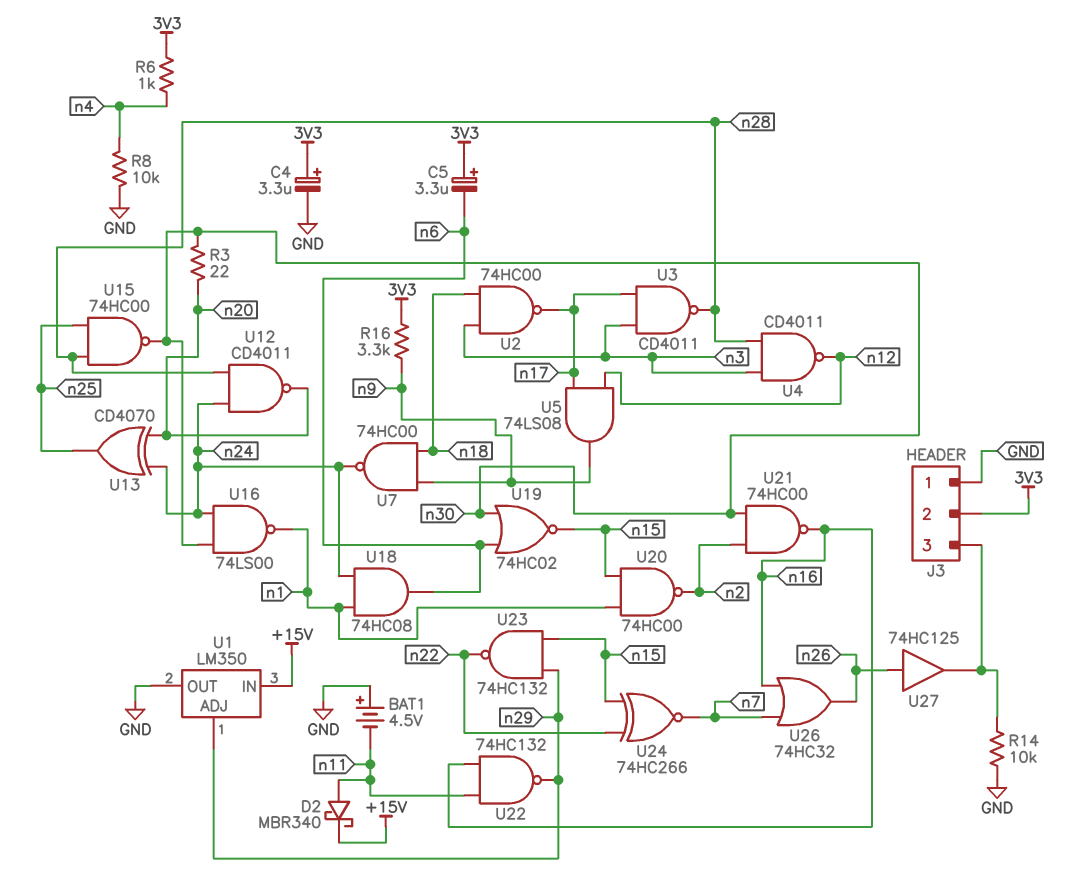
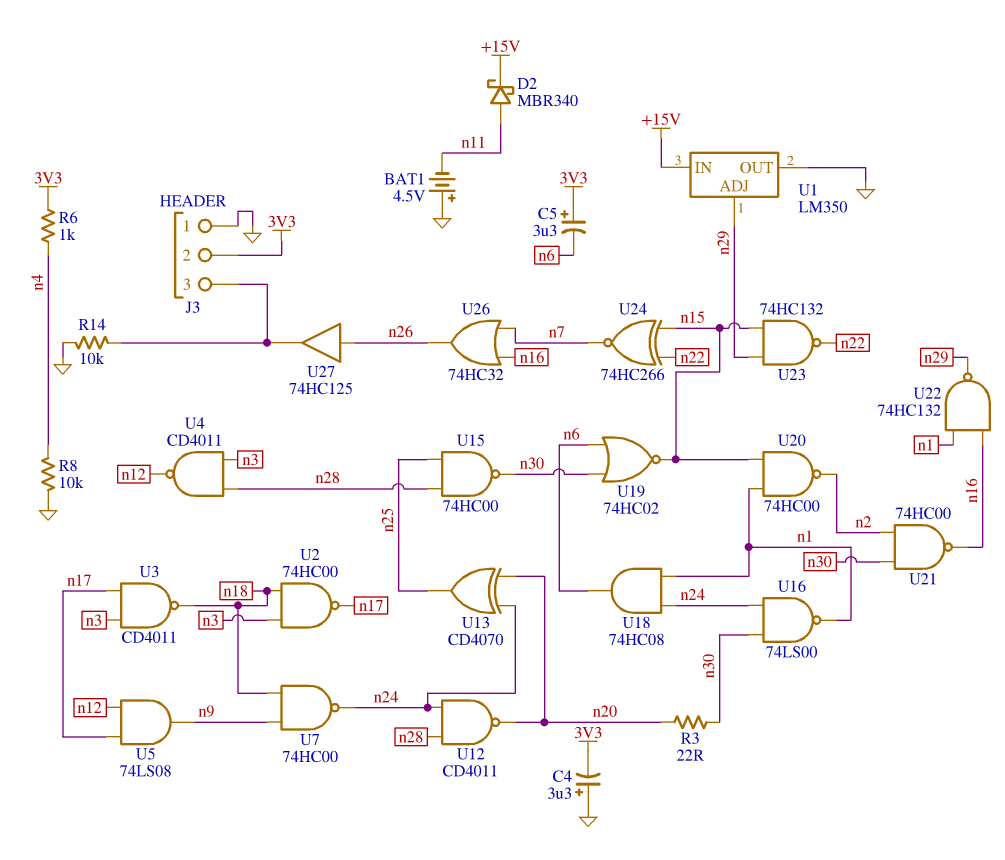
C4: 3.3uF (plus 3V3, minus GND) -> 3.3uF (plus GND, minus 3V3)
R16: 3.3k (3V3, n9) -> none
U3: NAND CD4011 (in n3, in n17, out n28) -> NAND CD4011 (in n3, in n17, out n18)
U22: NAND 74HC132 (in n11, in n16, out n29) -> NAND 74HC132 (in n1, in n16, out n29)

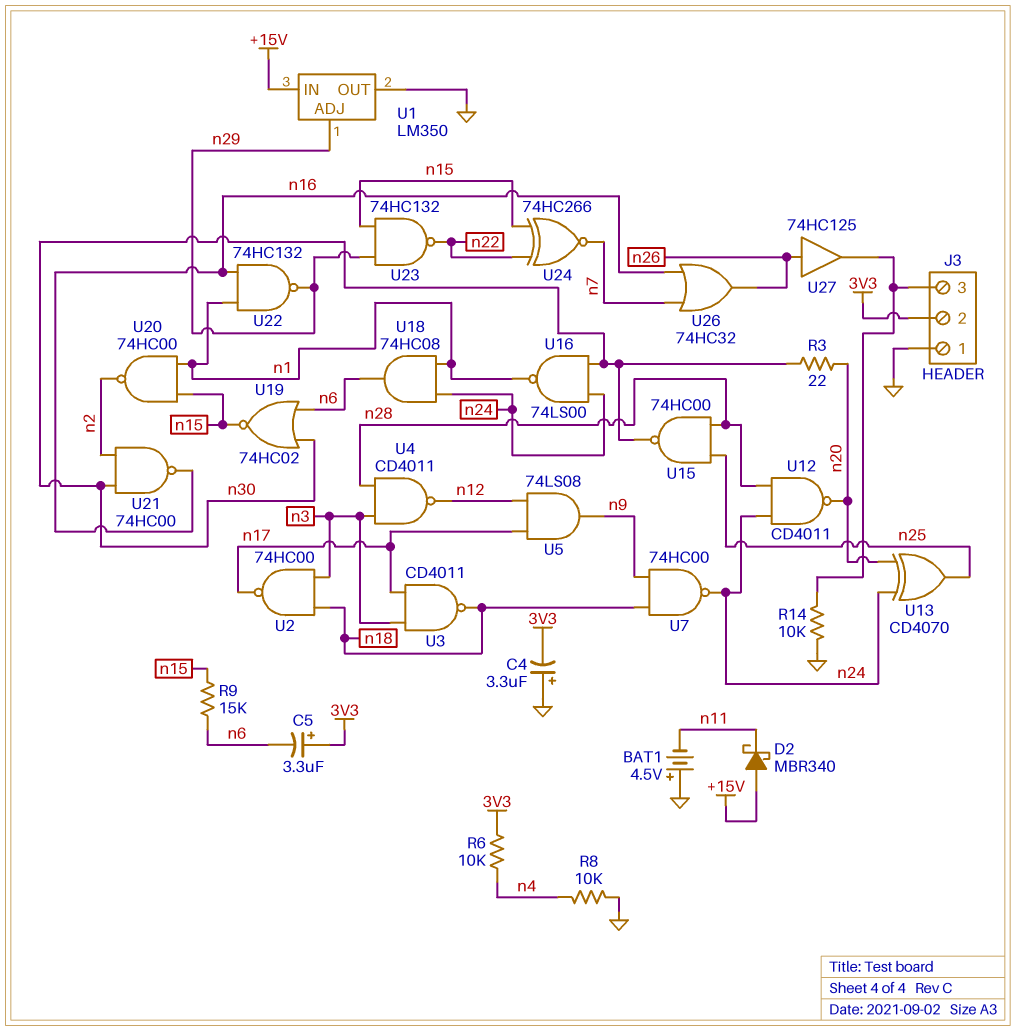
D2: schottky MBR340 (A n11, K +15V) -> schottky MBR340 (A +15V, K n11)
R6: 1k (3V3, n4) -> 10k (3V3, n4)
R9: none -> 15k (n6, n15)

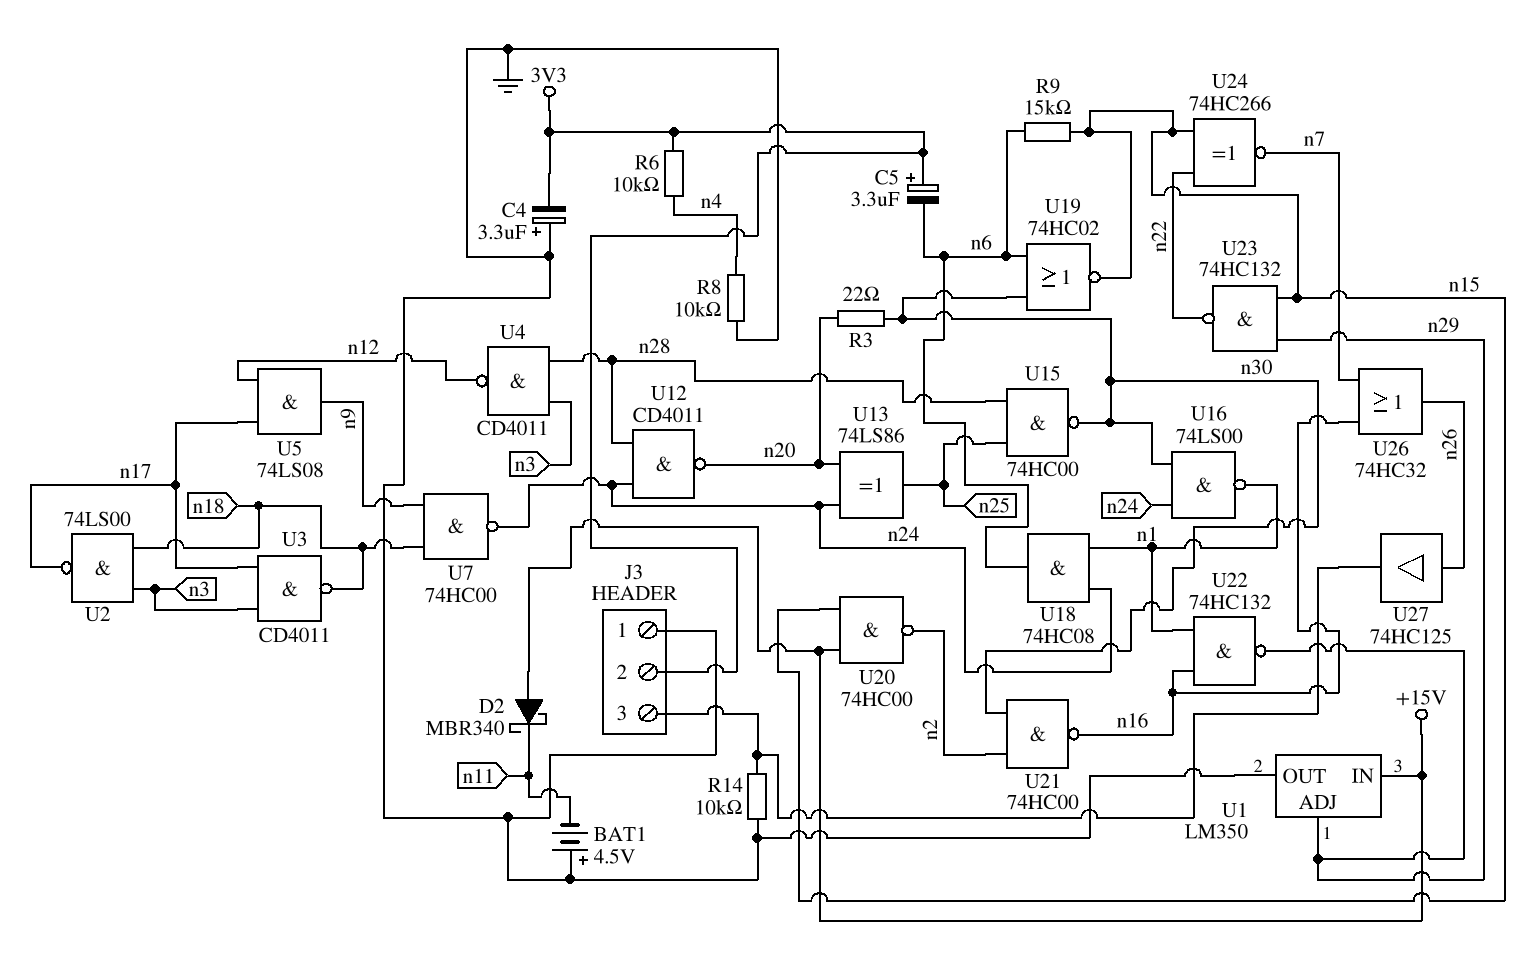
U2: NAND 74HC00 (in n3, in n18, out n17) -> NAND 74LS00 (in n3, in n18, out n17)
U13: XOR CD4070 (in n20, in n24, out n25) -> XOR 74LS86 (in n20, in n24, out n25)
U20: NAND 74HC00 (in n1, in n15, out n2) -> NAND 74HC00 (in +15V, in n15, out n2)

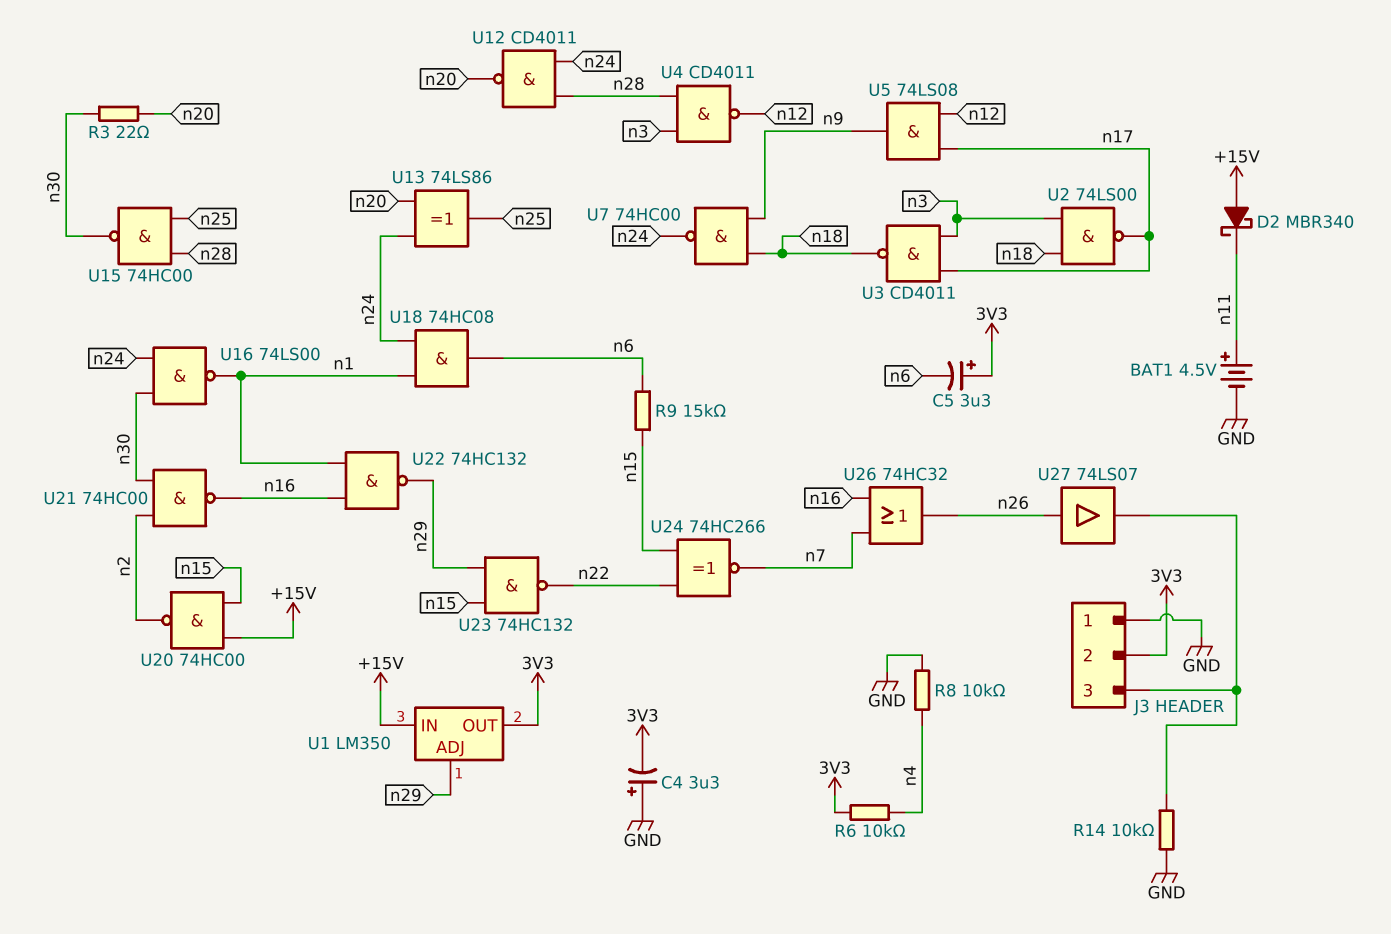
BAT1: 4.5V (plus GND, minus n11) -> 4.5V (plus n11, minus GND)
U1 pin OUT: GND -> 3V3
U19: NOR 74HC02 (in n6, in n30, out n15) -> none
U27: buffer 74HC125 (in n26, out J3/3) -> buffer 74LS07 (in n26, out J3/3)

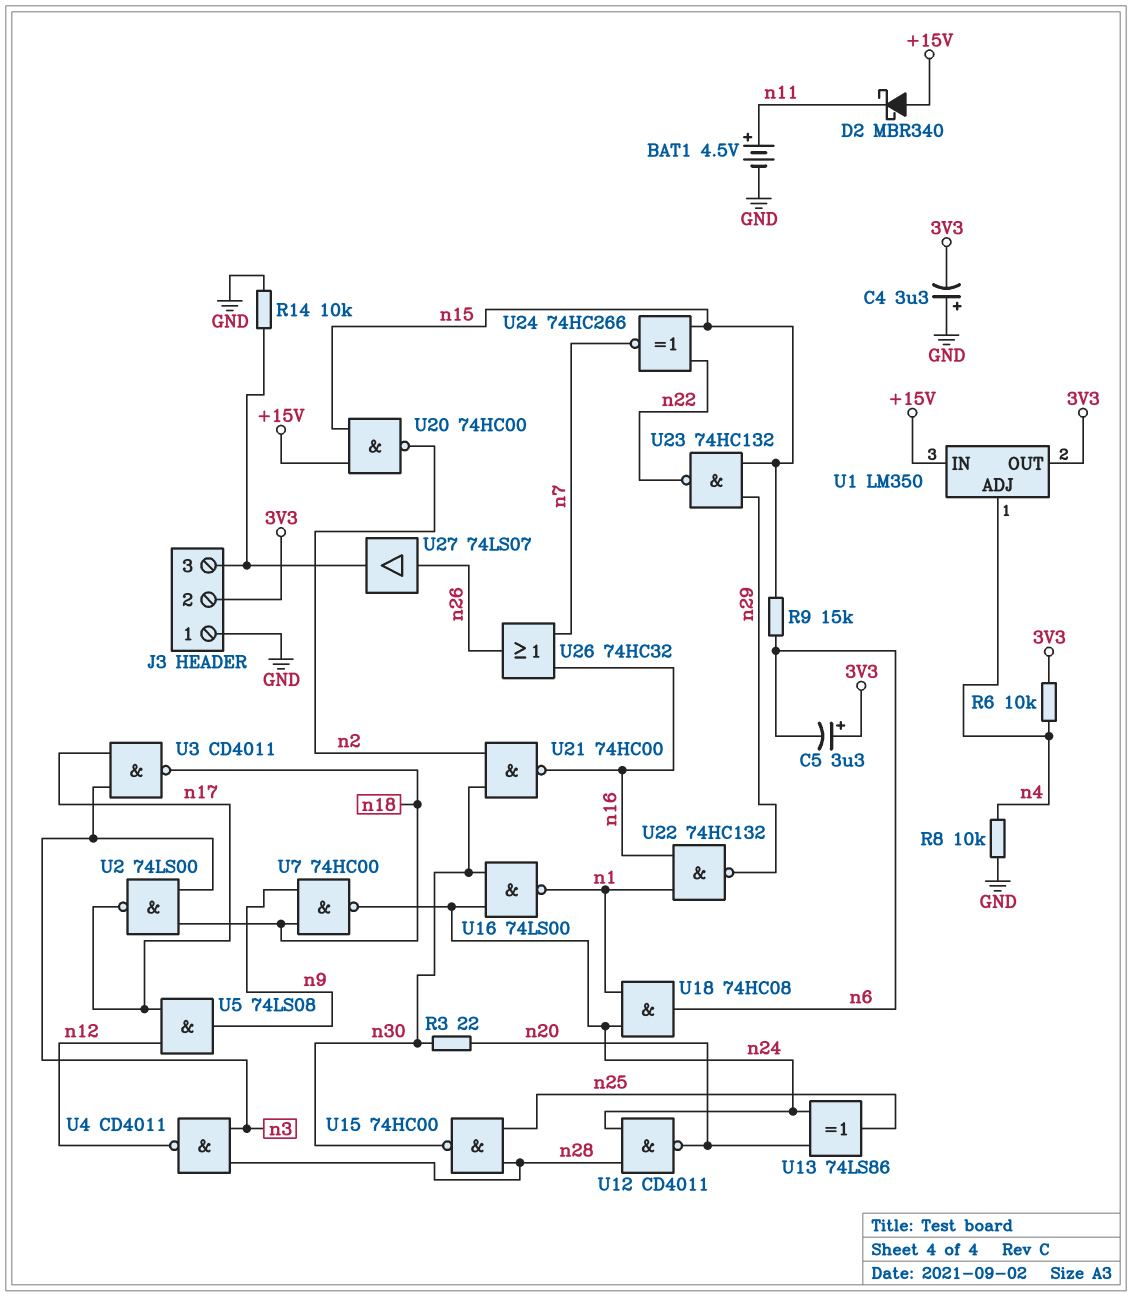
U1 pin ADJ: n29 -> n4

